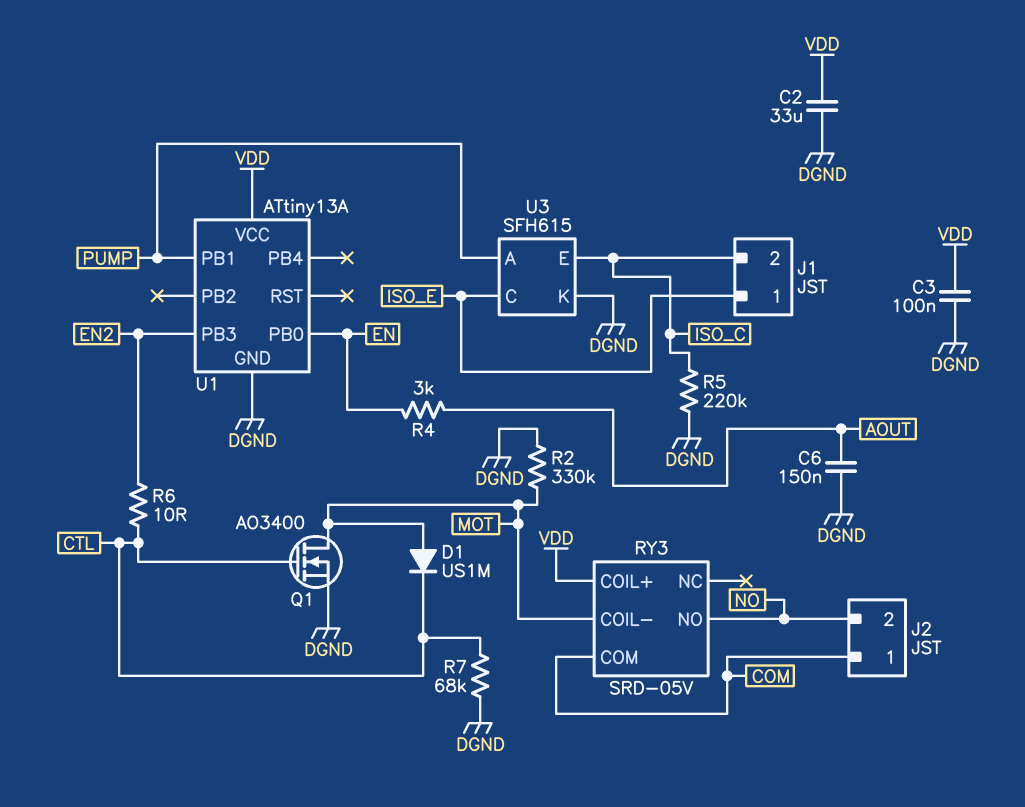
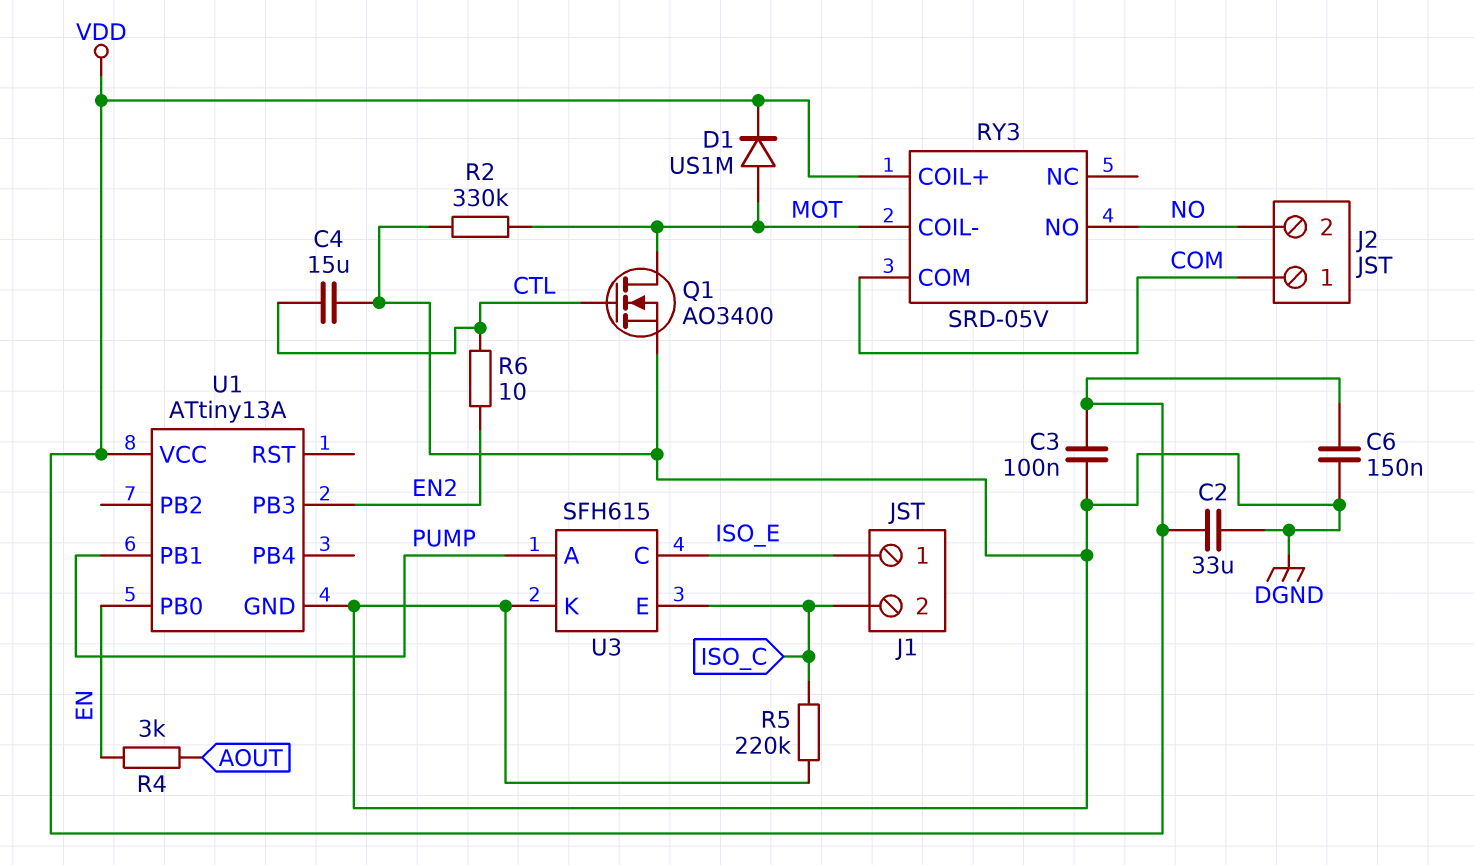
C4: none -> 15uF (CTL, DGND)
C6: 150nF (AOUT, DGND) -> 150nF (DGND, VDD)
D1: diode US1M (A MOT, K CTL) -> diode US1M (A MOT, K VDD)
R7: 68k (CTL, DGND) -> none

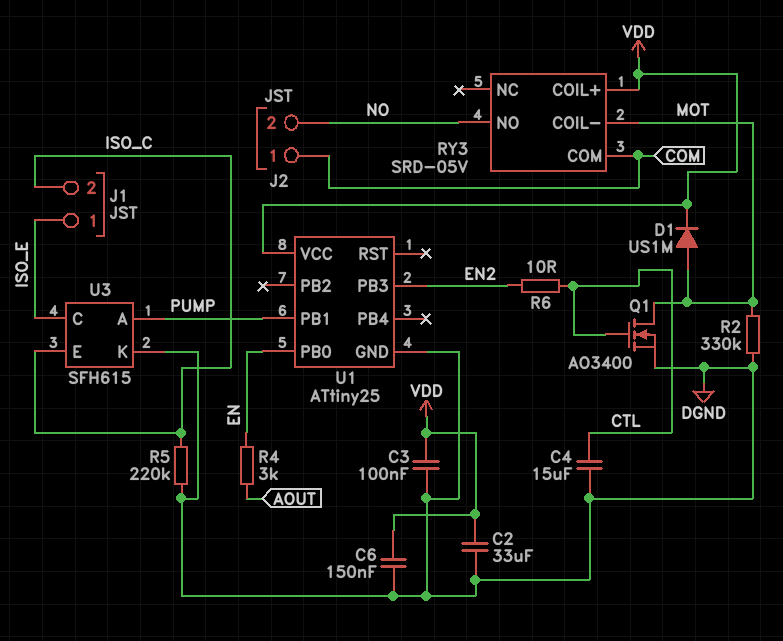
U1: ATtiny13A -> ATtiny25

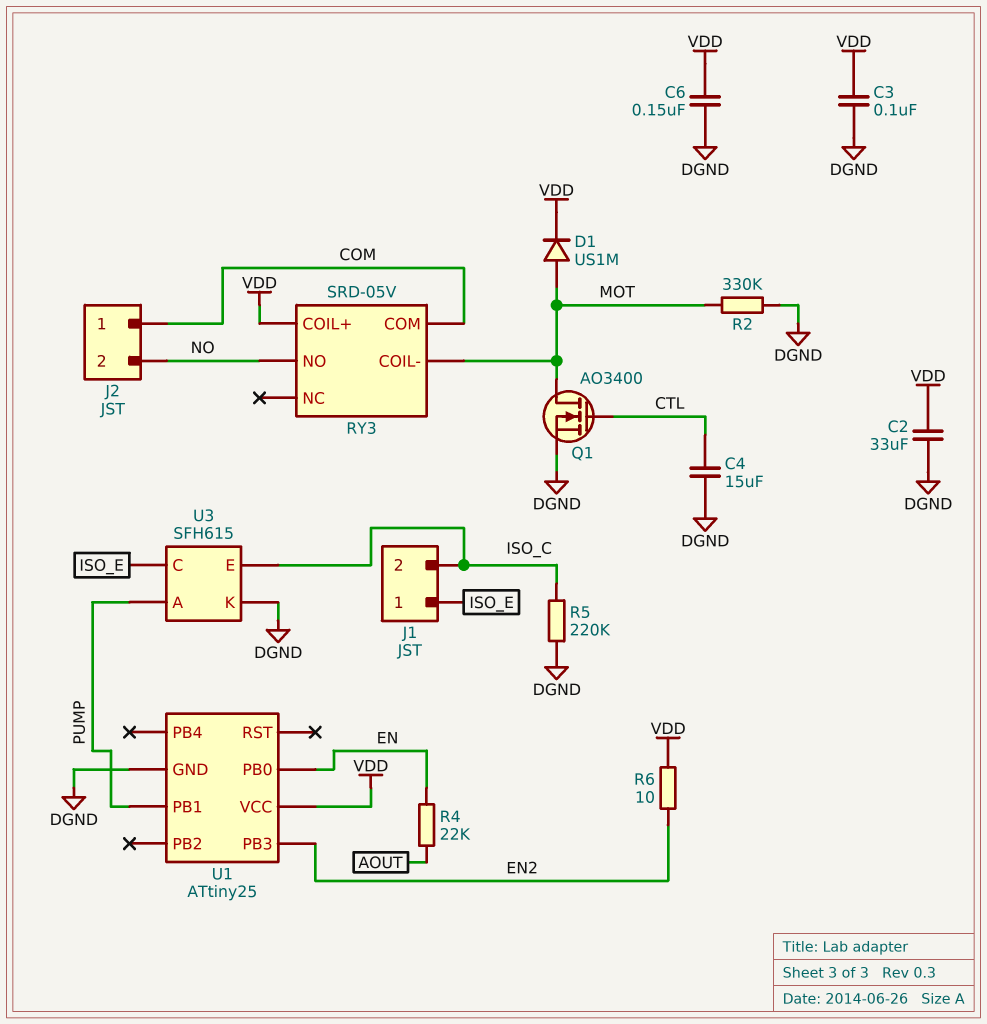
R4: 3k (AOUT, EN) -> 22k (AOUT, EN)
R6: 10 (CTL, EN2) -> 10 (EN2, VDD)

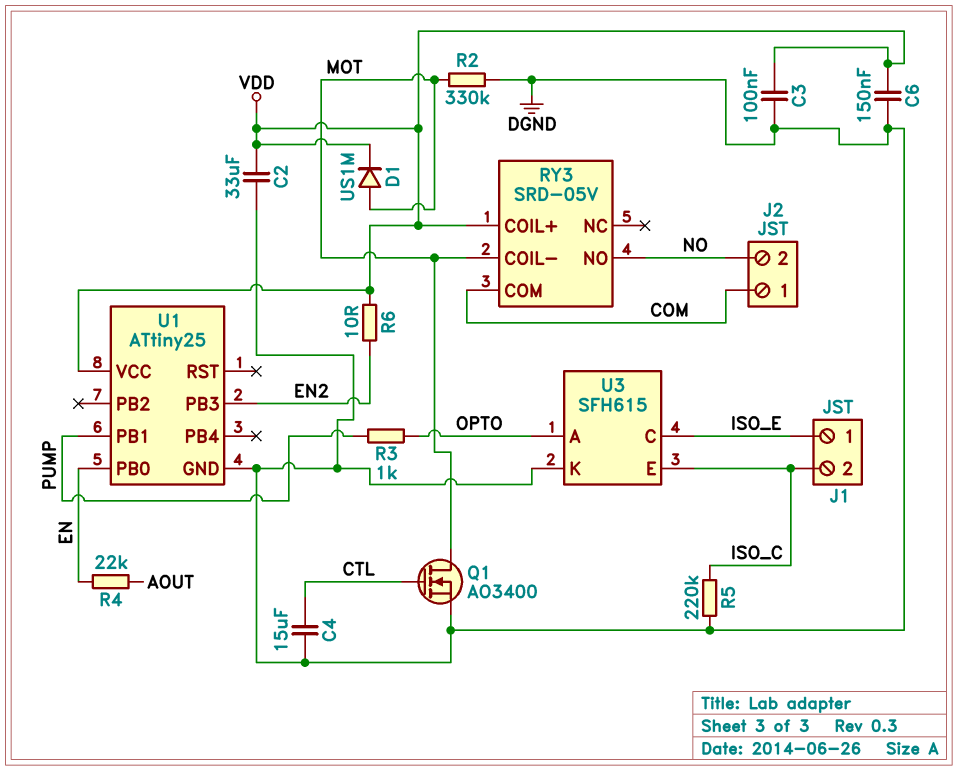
R3: none -> 1k (OPTO, PUMP)
U3 pin A: PUMP -> OPTO

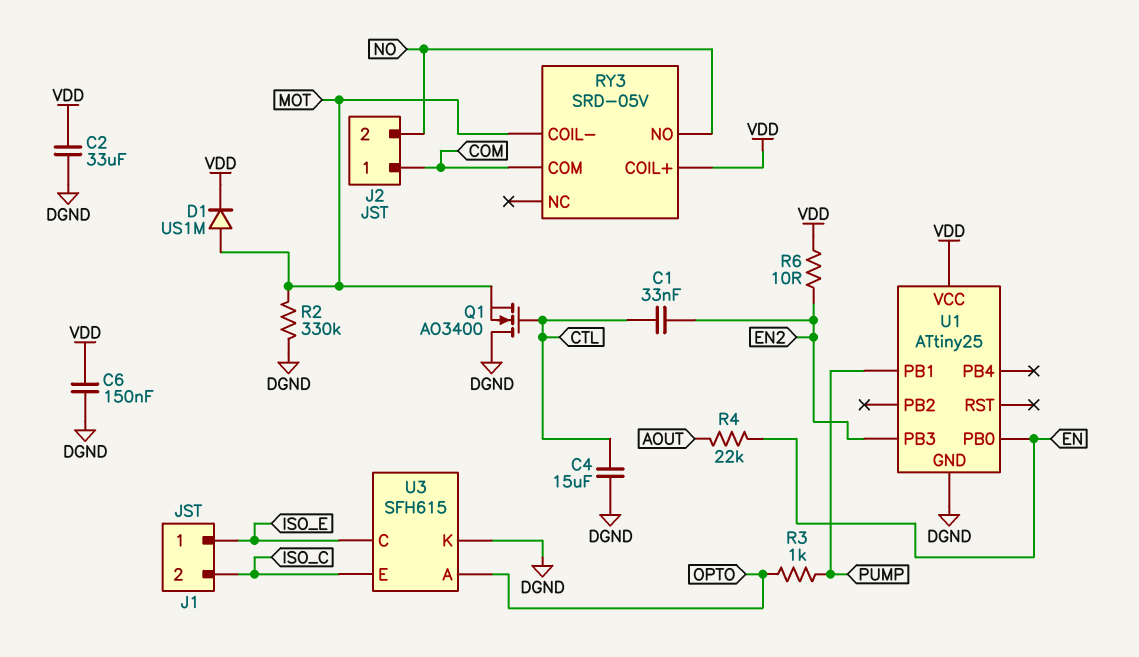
C1: none -> 33nF (CTL, EN2)
C3: 100nF (DGND, VDD) -> none
Q1: NMOS AO3400 (G CTL, D MOT, S DGND) -> NMOS AO3400 (G CTL, D DGND, S MOT)
R5: 220k (DGND, ISO_C) -> none

